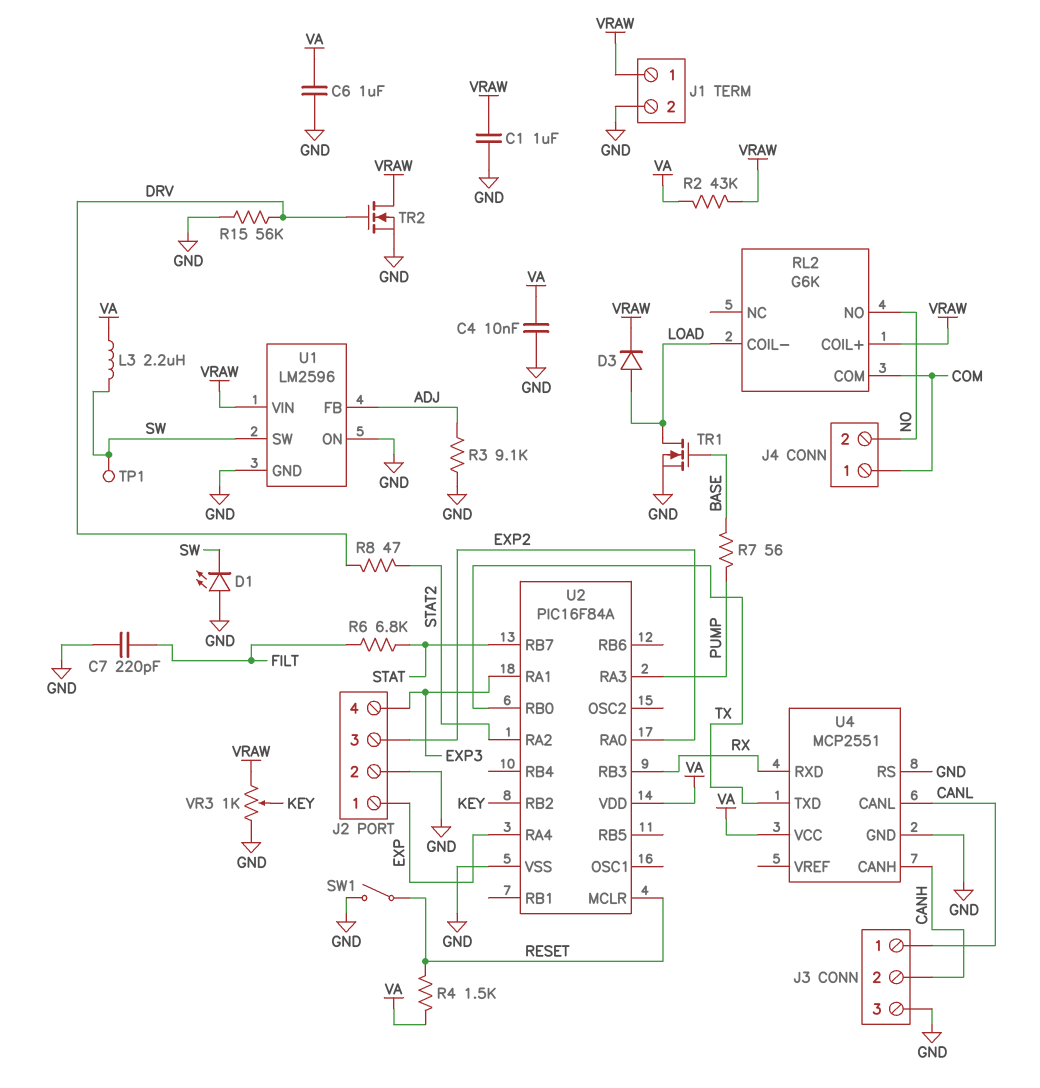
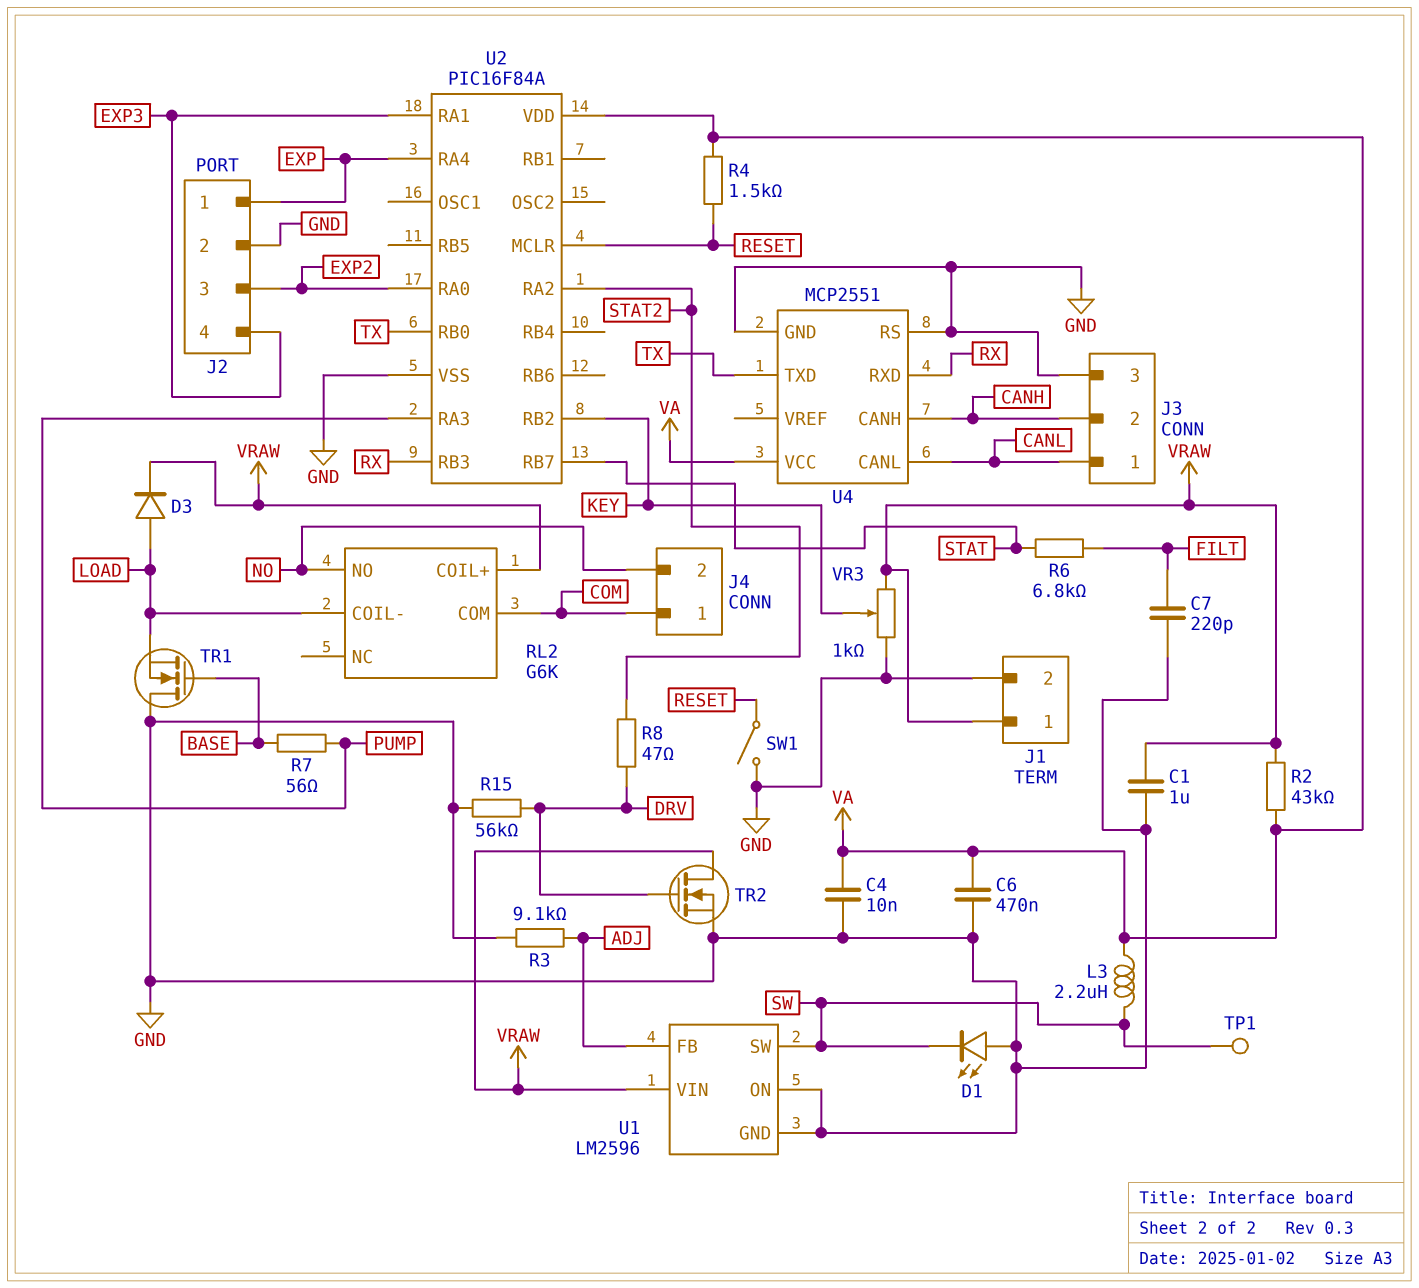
C6: 1uF (GND, VA) -> 470nF (GND, VA)
TR1: NMOS (G BASE, D LOAD, S GND) -> NMOS (G BASE, D GND, S LOAD)

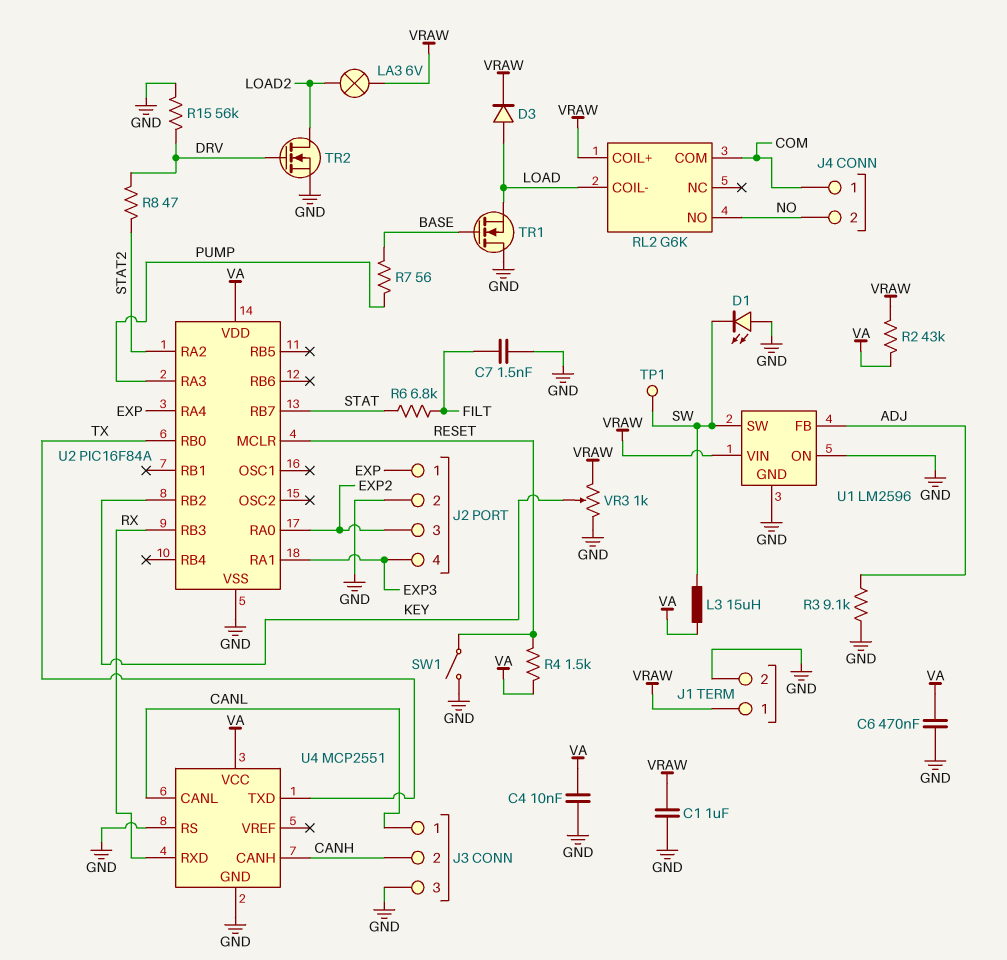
C7: 220pF (FILT, GND) -> 1.5nF (FILT, GND)
L3: 2.2uH (SW, VA) -> 15uH (SW, VA)
LA3: none -> lamp 6V (LOAD2, VRAW)
TR2: NMOS (G DRV, D VRAW, S GND) -> NMOS (G DRV, D LOAD2, S GND)

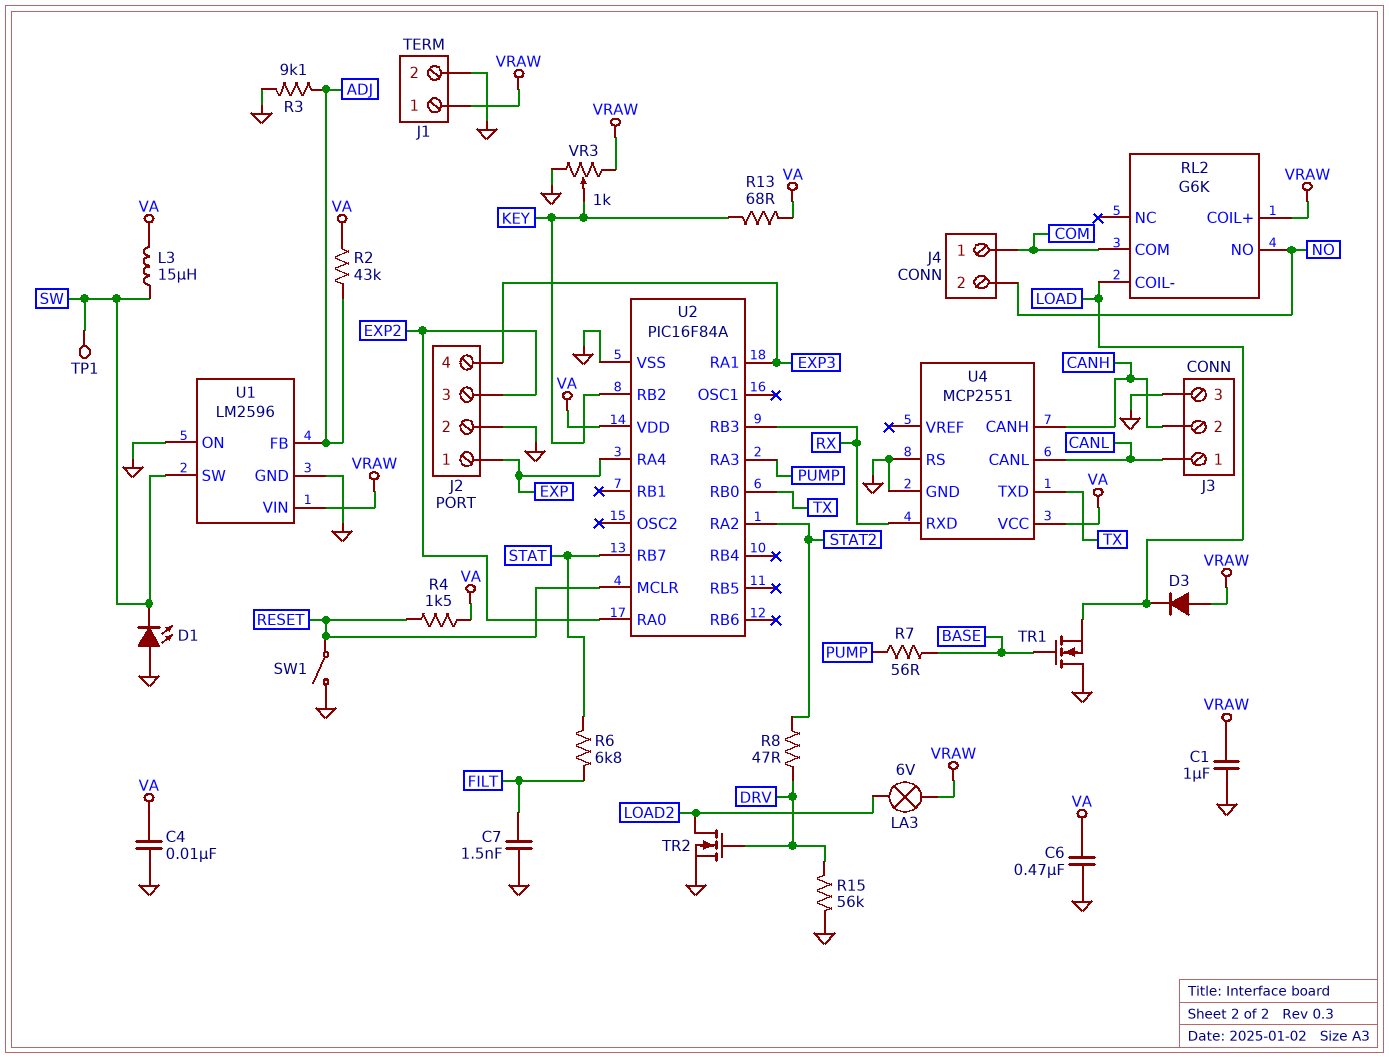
D3: diode (A LOAD, K VRAW) -> diode (A VRAW, K LOAD)
R2: 43k (VA, VRAW) -> 43k (ADJ, VA)
R13: none -> 68 (KEY, VA)

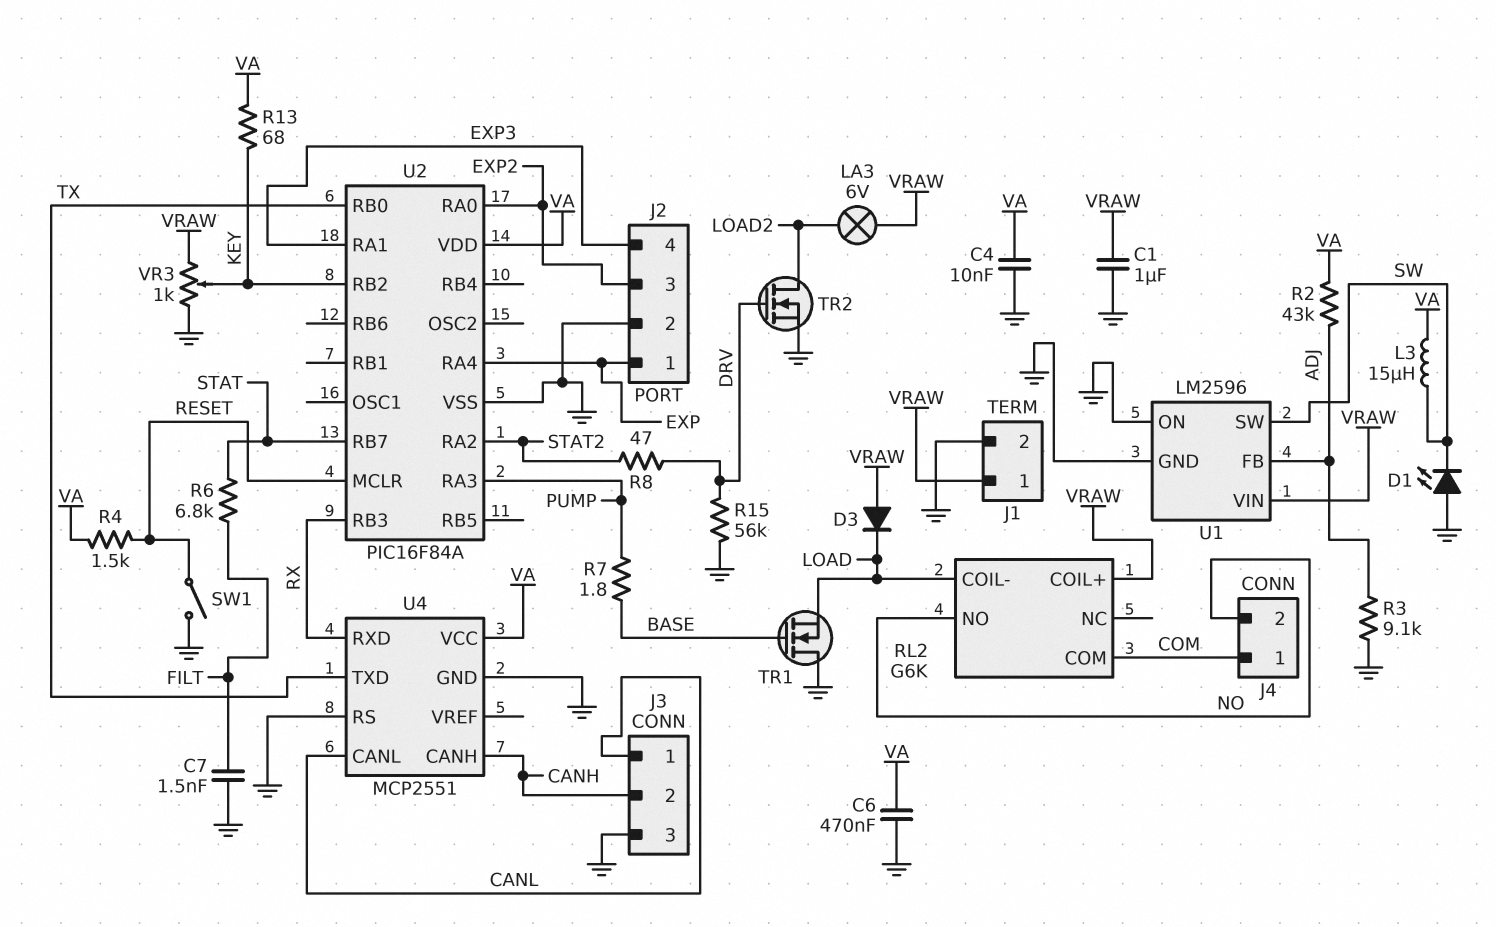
R7: 56 (BASE, PUMP) -> 1.8 (BASE, PUMP)
TP1: test point (SW) -> none

